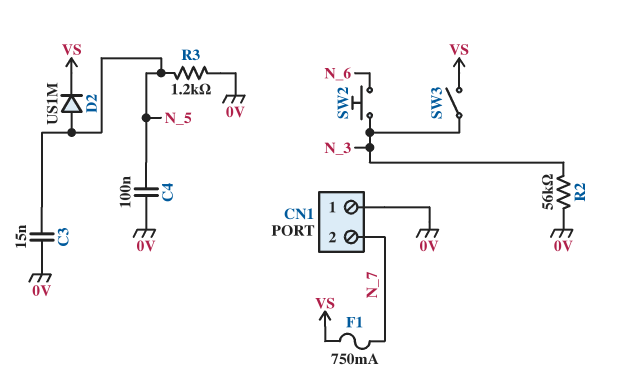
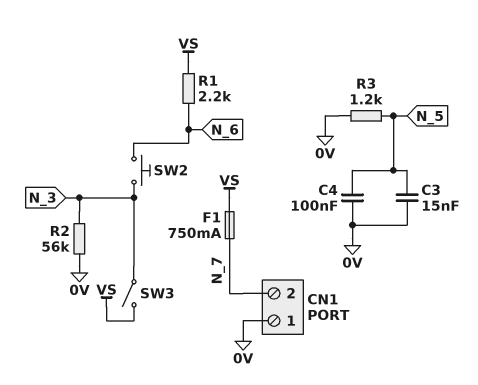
D2: diode US1M (A N_5, K VS) -> none
R1: none -> 2.2k (N_6, VS)

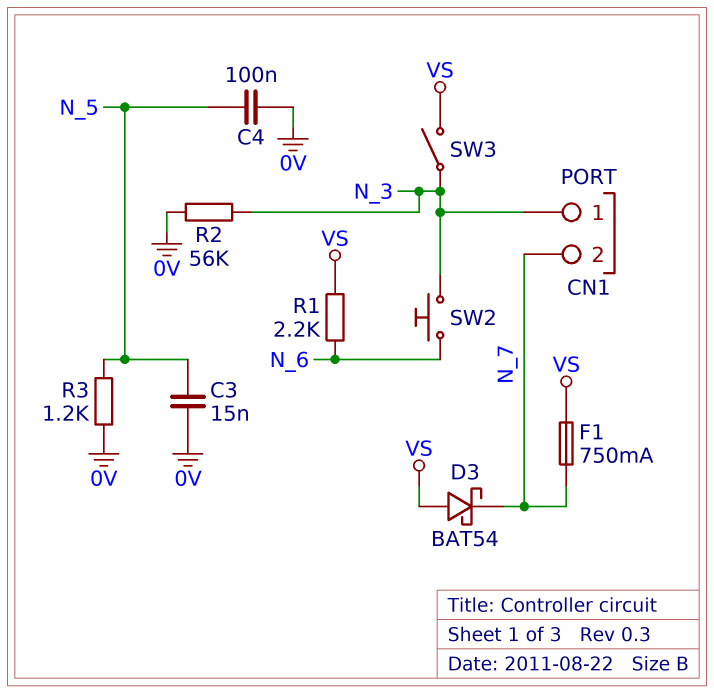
CN1 pin 1: 0V -> N_3
D3: none -> schottky BAT54 (A VS, K N_7)

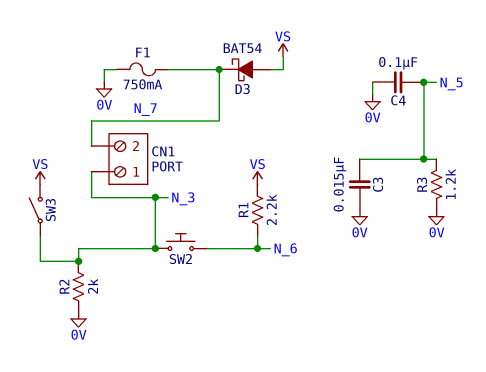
F1: 750mA (N_7, VS) -> 750mA (0V, N_7)
R2: 56k (0V, N_3) -> 2k (0V, N_3)

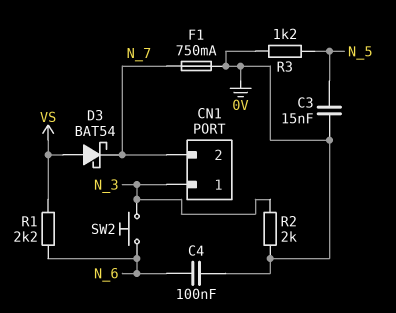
C4: 100nF (0V, N_5) -> 100nF (0V, N_6)
SW3: switch (N_3, VS) -> none

